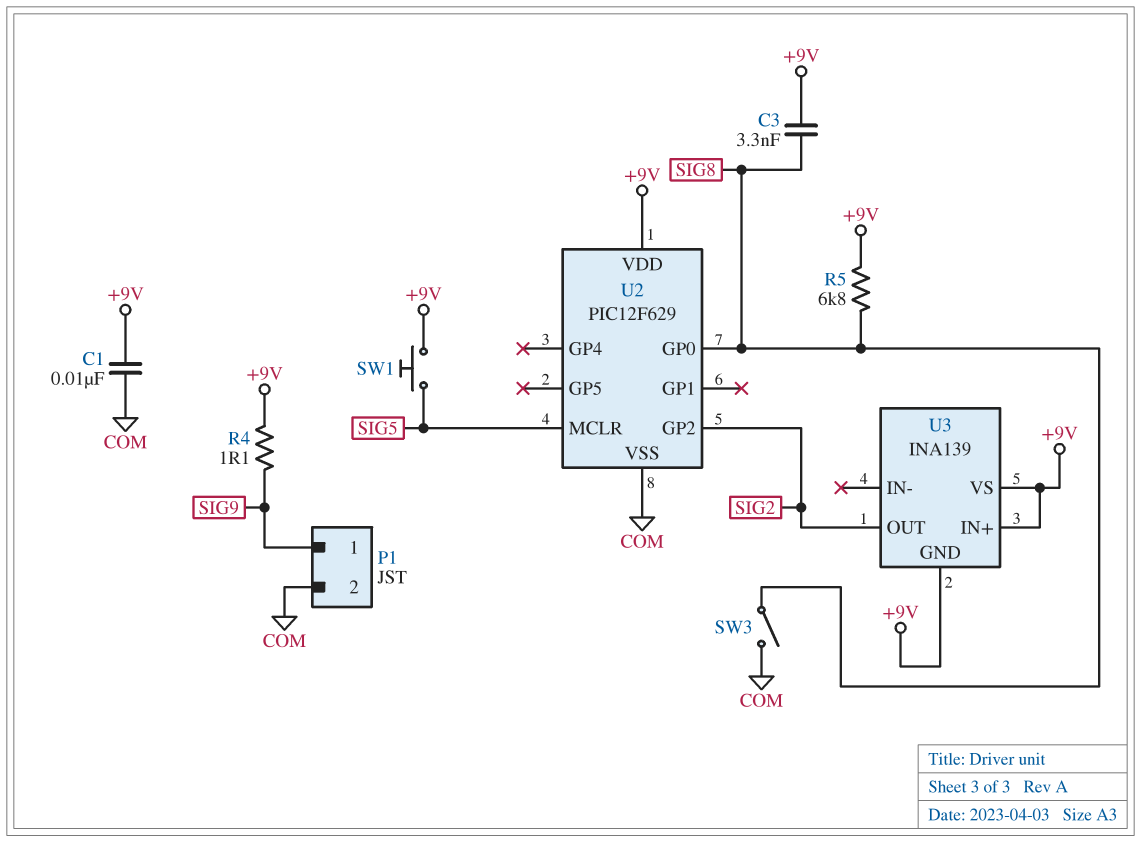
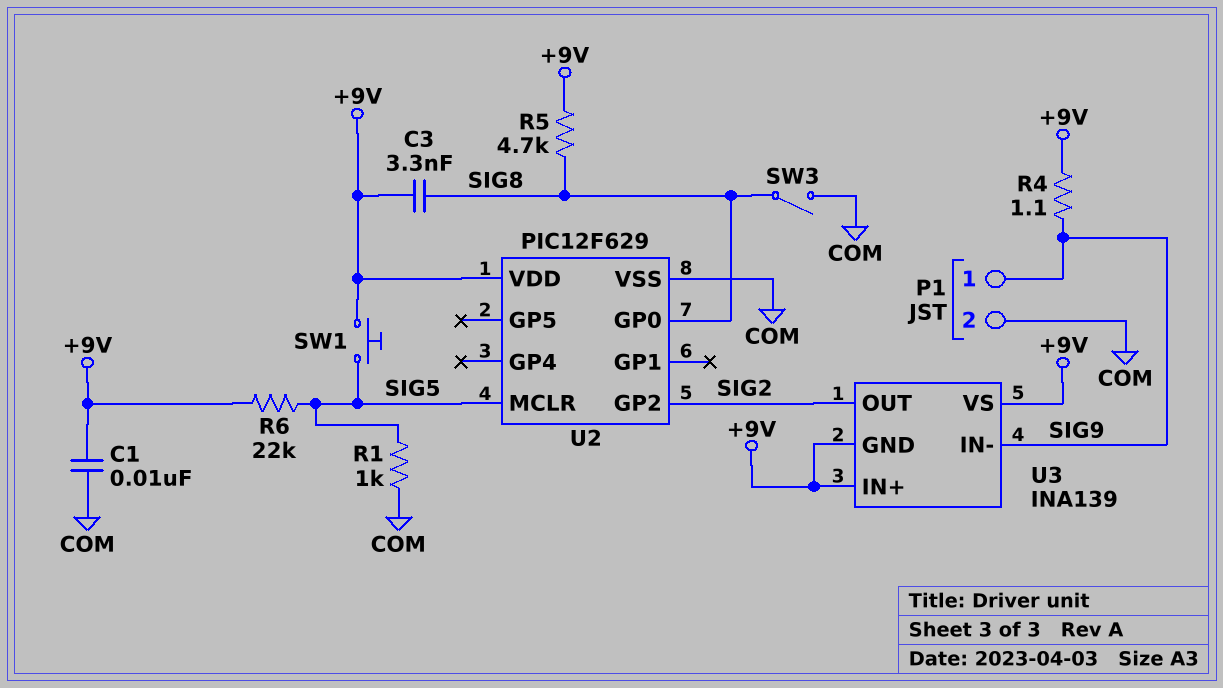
R1: none -> 1k (COM, SIG5)
R5: 6.8k (+9V, SIG8) -> 4.7k (+9V, SIG8)
R6: none -> 22k (+9V, SIG5)
U3 pin IN-: none -> SIG9

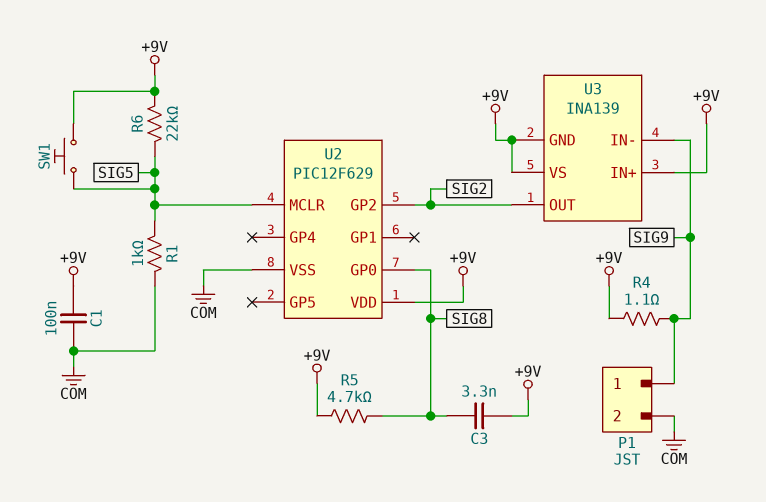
C1: 10nF (+9V, COM) -> 100nF (+9V, COM)
SW3: switch (COM, SIG8) -> none

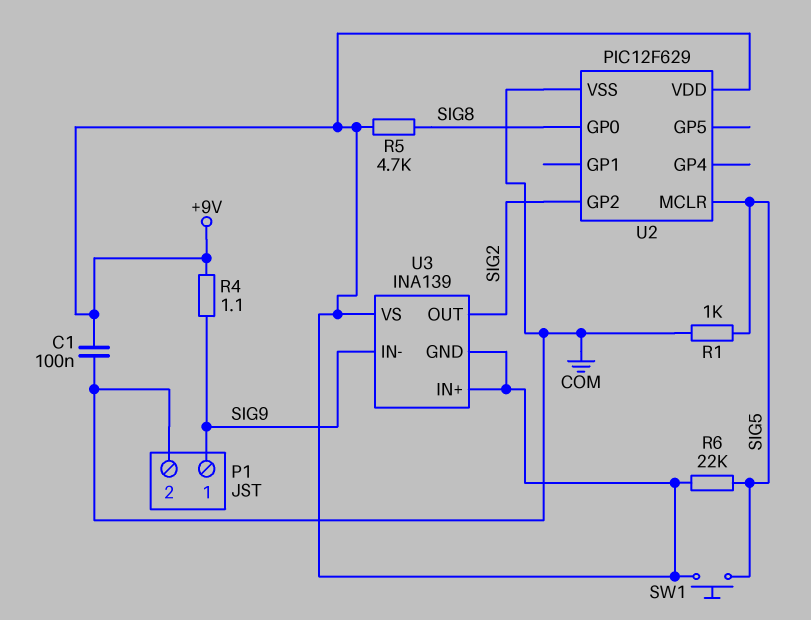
C3: 3.3nF (+9V, SIG8) -> none

